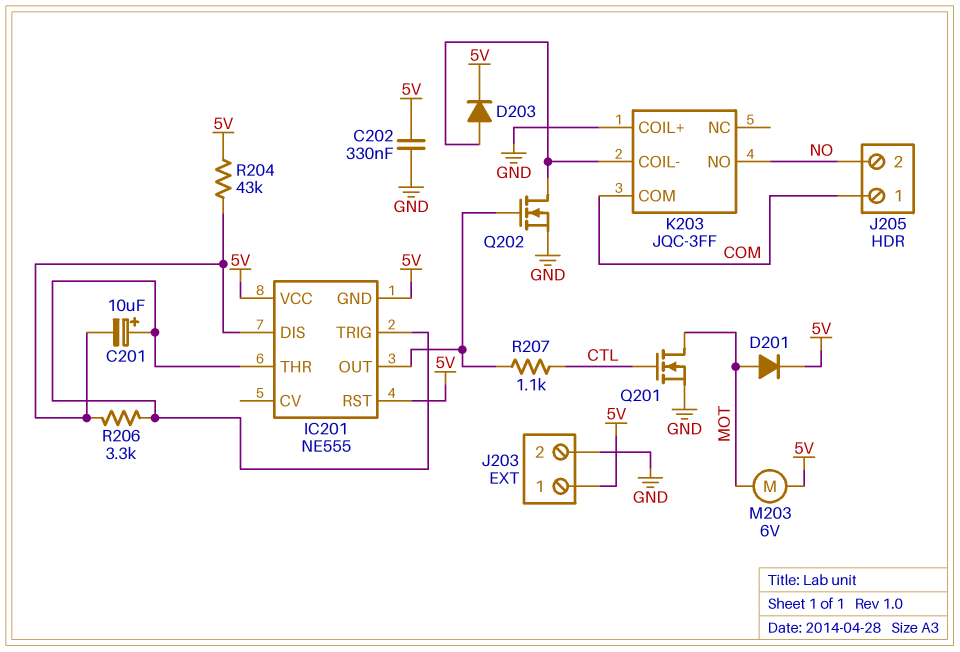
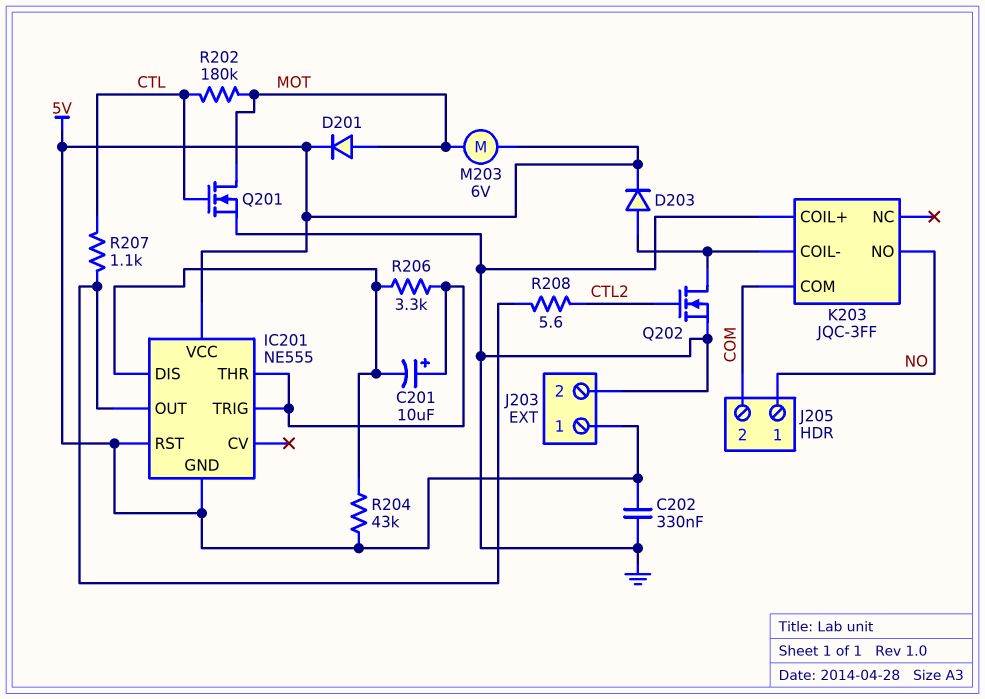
J205 pin 1: COM -> NO
J205 pin 2: NO -> COM
Q202: NMOS (G IC201/OUT, D K203/COIL-, S GND) -> NMOS (G CTL2, D K203/COIL-, S GND)
R202: none -> 180k (CTL, MOT)
R208: none -> 5.6 (CTL2, IC201/OUT)

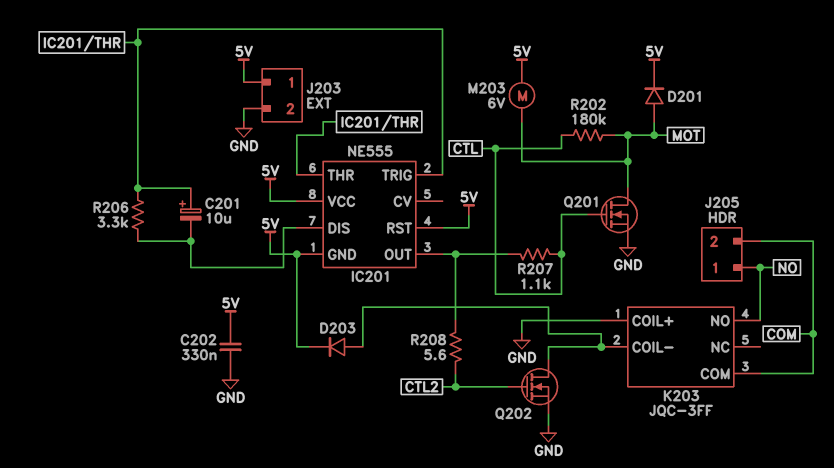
R204: 43k (5V, IC201/DIS) -> none

